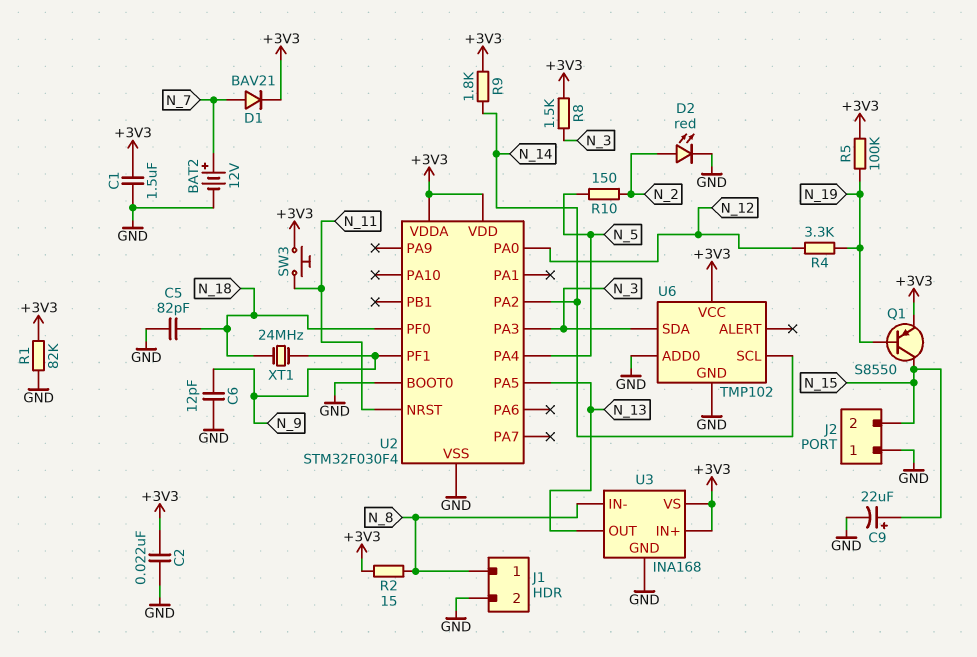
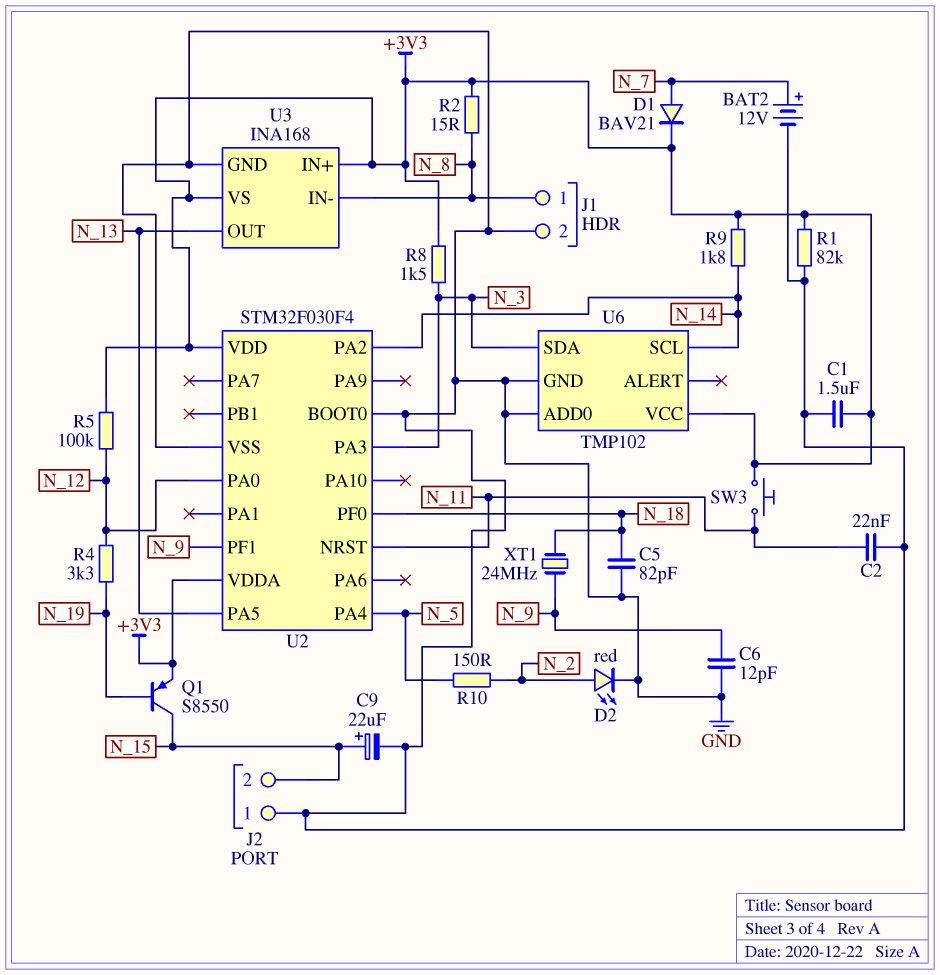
C2: 22nF (+3V3, GND) -> 22nF (GND, N_11)
R5: 100k (+3V3, N_19) -> 100k (+3V3, N_12)

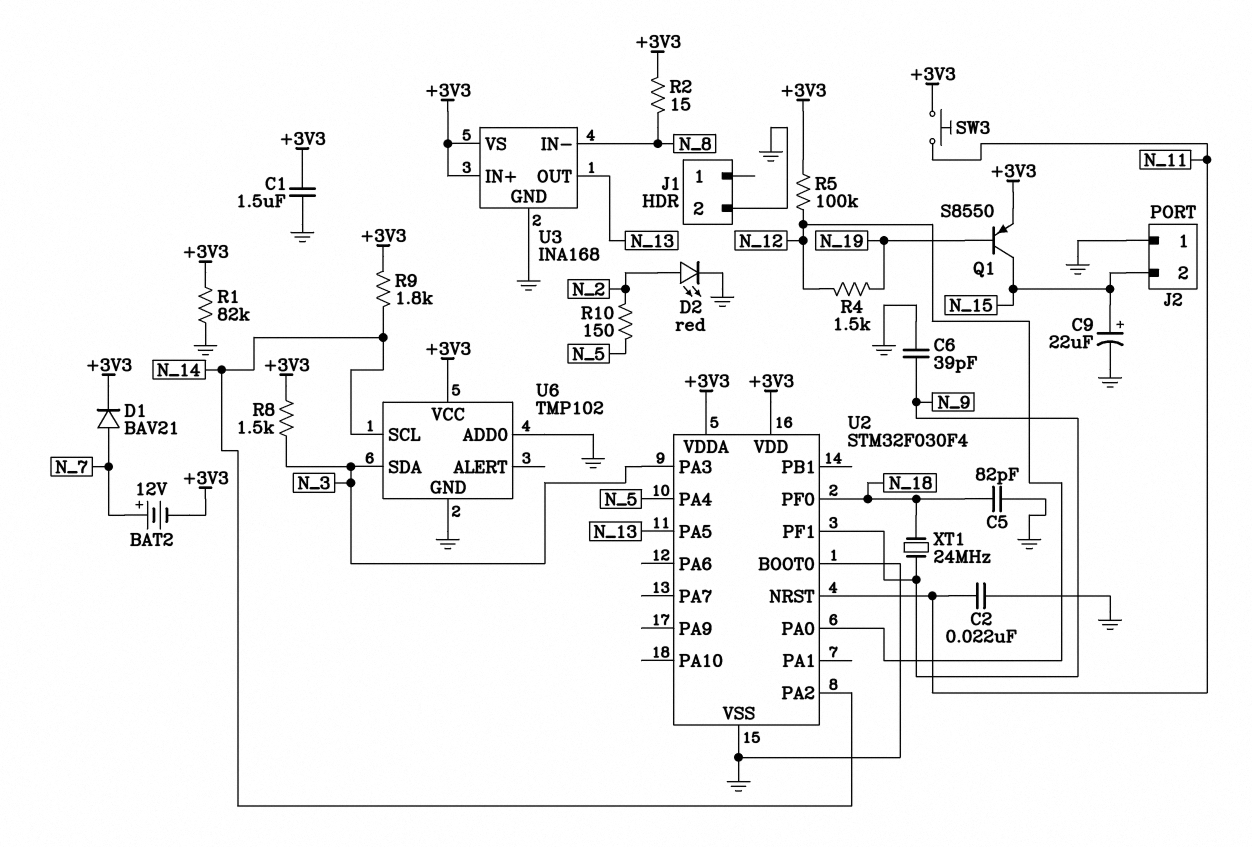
BAT2: 12V (plus N_7, minus GND) -> 12V (plus N_7, minus +3V3)
C6: 12pF (GND, N_9) -> 39pF (GND, N_9)
J1 pin 1: N_8 -> none
R4: 3.3k (N_12, N_19) -> 1.5k (N_12, N_19)

